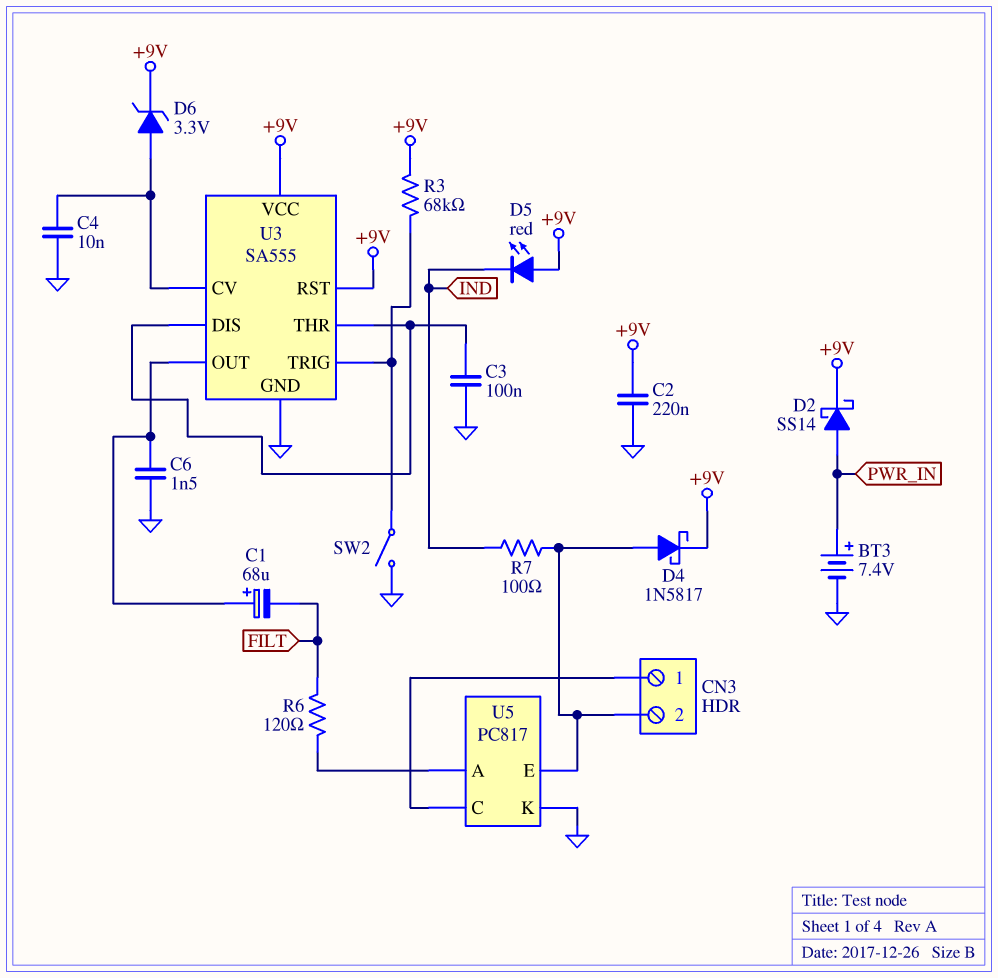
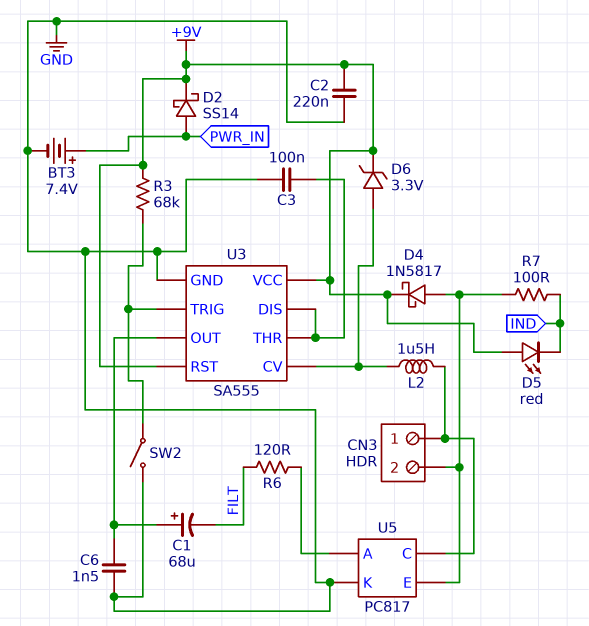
C4: 10nF (GND, U3/CV) -> none
L2: none -> 1.5uH (CN3/1, U3/CV)

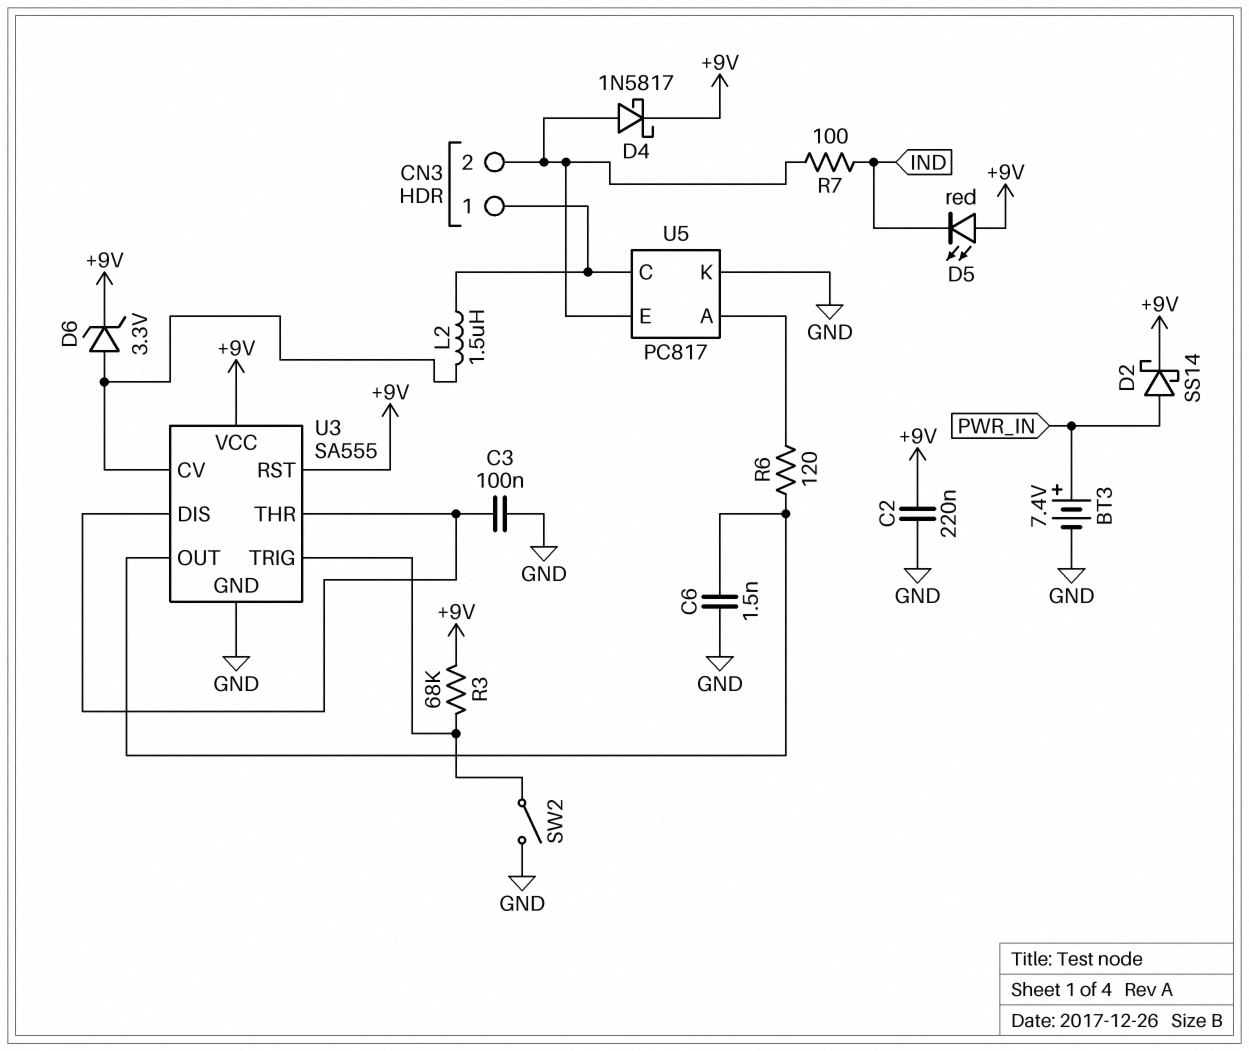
C1: 68uF (plus U3/OUT, minus FILT) -> none
R6: 120 (FILT, U5/A) -> 120 (U3/OUT, U5/A)

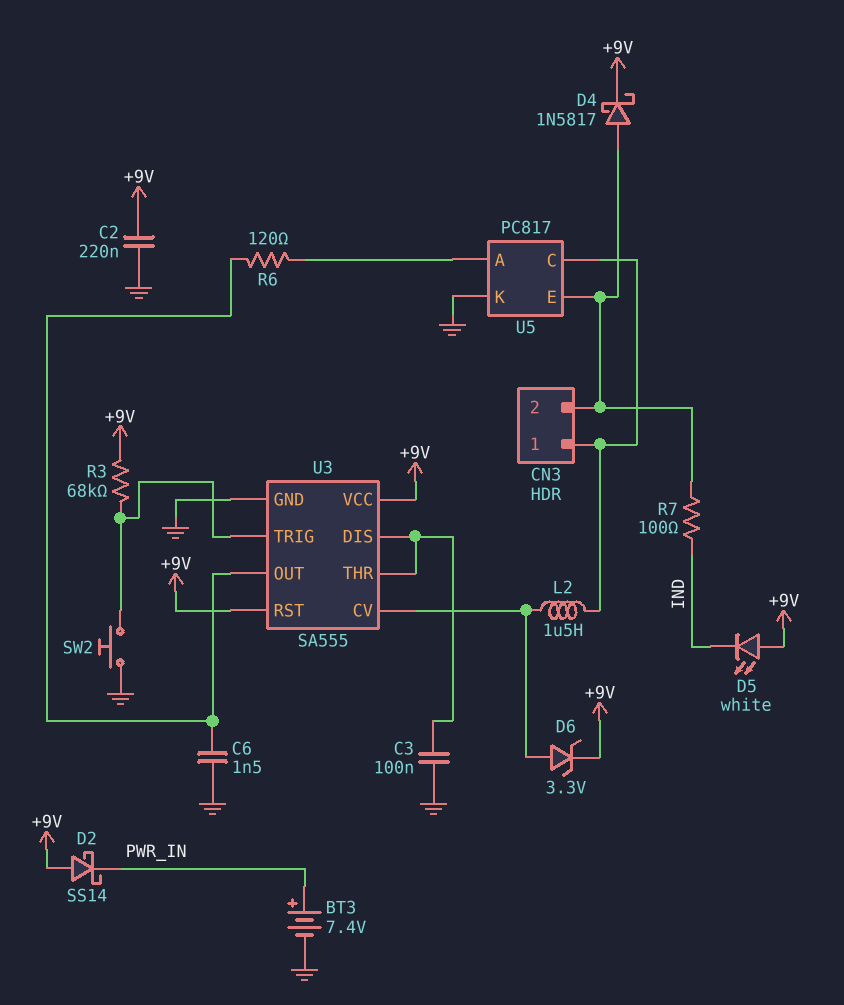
D2: schottky SS14 (A PWR_IN, K +9V) -> schottky SS14 (A +9V, K PWR_IN)
D5: LED red (A +9V, K IND) -> LED white (A +9V, K IND)
SW2: switch (GND, U3/TRIG) -> button (GND, U3/TRIG)

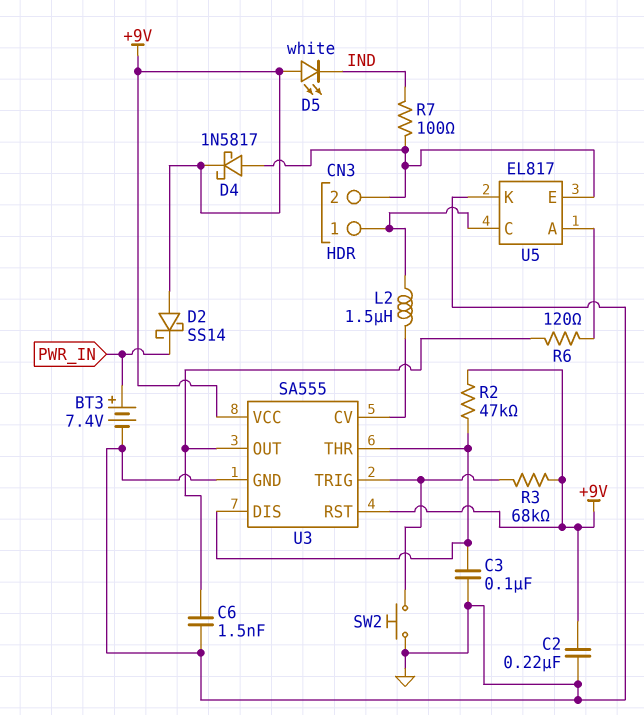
D6: zener 3.3V (A U3/CV, K +9V) -> none
R2: none -> 47k (+9V, U3/DIS)
U5: PC817 -> EL817

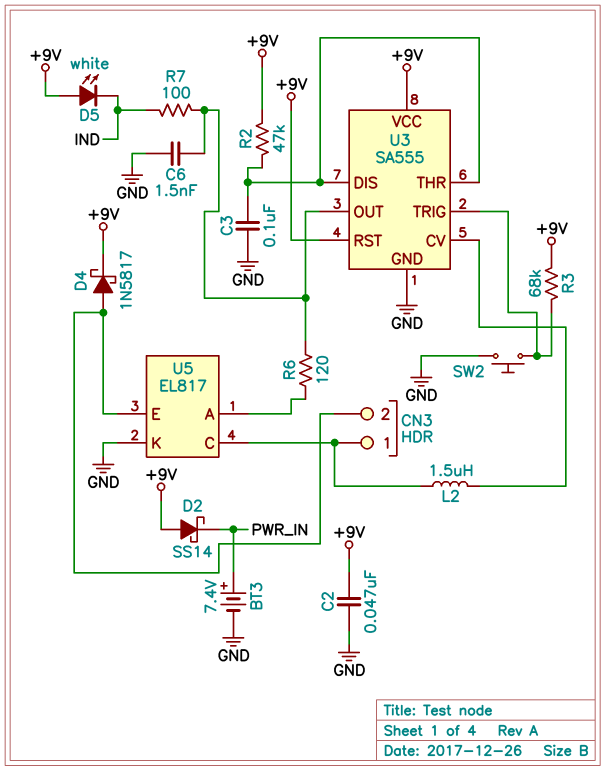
C2: 220nF (+9V, GND) -> 47nF (+9V, GND)
R7: 100 (CN3/2, IND) -> 100 (IND, U3/OUT)

